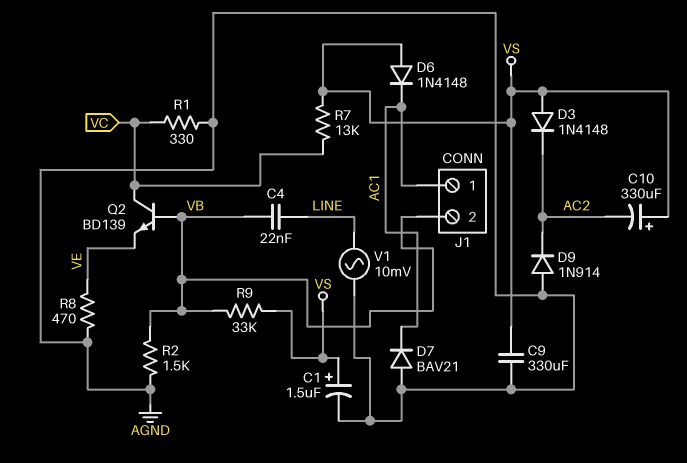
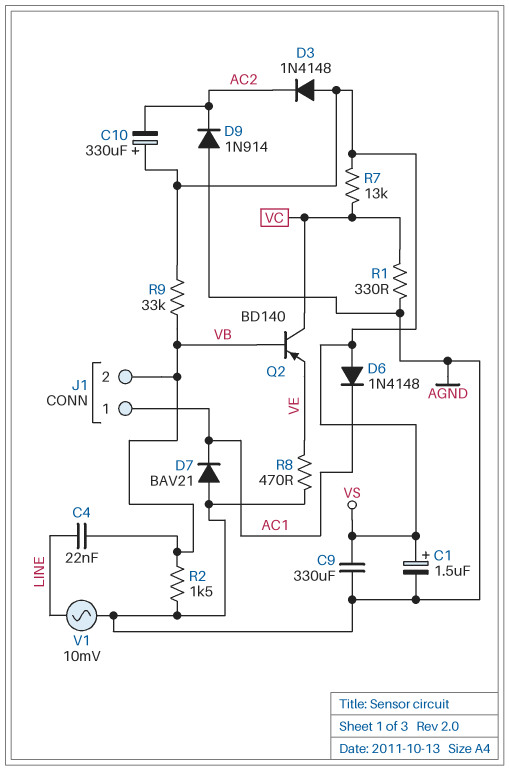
Q2: NPN BD139 (B VB, C VC, E VE) -> PNP BD140 (B VB, C VC, E VE)

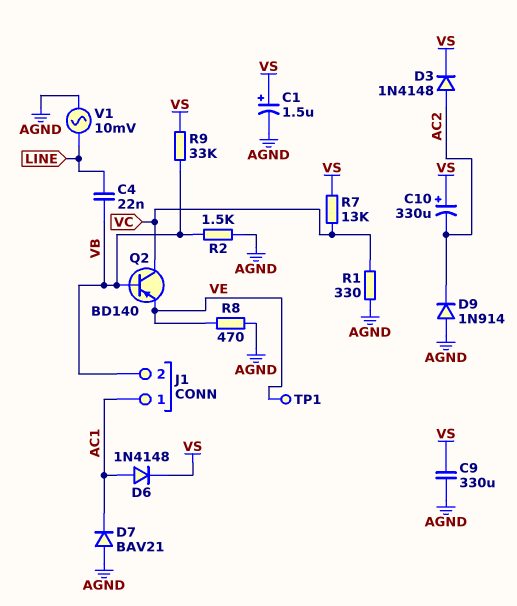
D3: diode 1N4148 (A VS, K AC2) -> diode 1N4148 (A AC2, K VS)
D6: diode 1N4148 (A VS, K AC1) -> diode 1N4148 (A AC1, K VS)
TP1: none -> test point (VE)

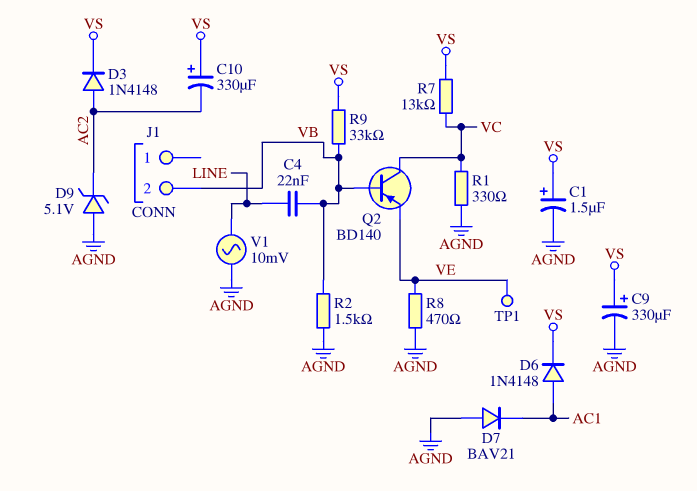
C9: 330uF (AGND, VS) -> 330uF (plus VS, minus AGND)
D9: diode 1N914 (A AGND, K AC2) -> zener 5.1V (A AGND, K AC2)
J1 pin 1: AC1 -> none

